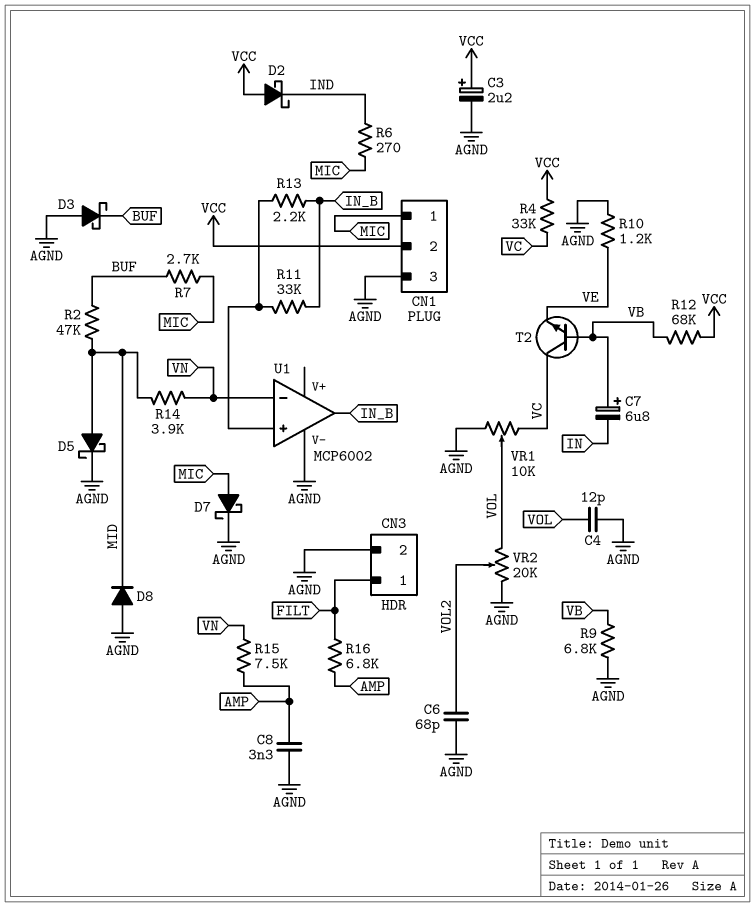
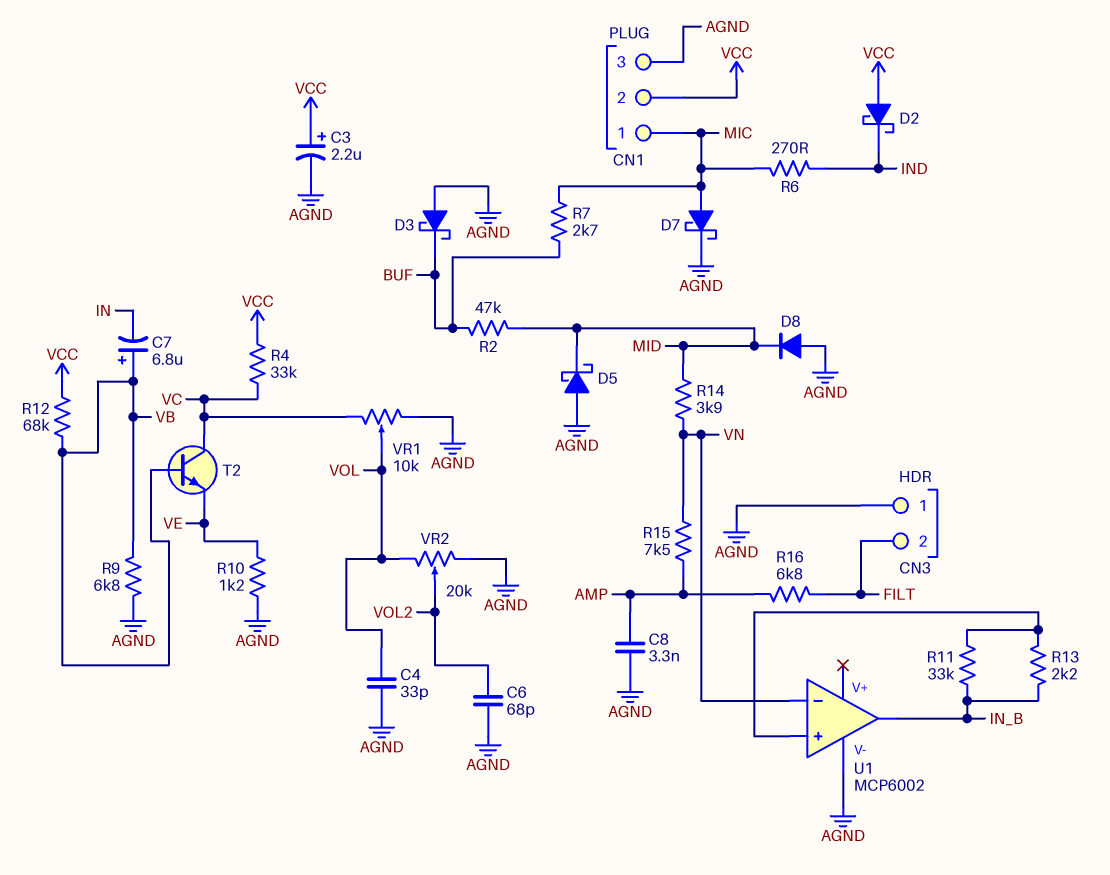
C4: 12pF (AGND, VOL) -> 33pF (AGND, VOL)
CN3 pin 1: FILT -> AGND
CN3 pin 2: AGND -> FILT
D5: schottky (A MID, K AGND) -> schottky (A AGND, K MID)

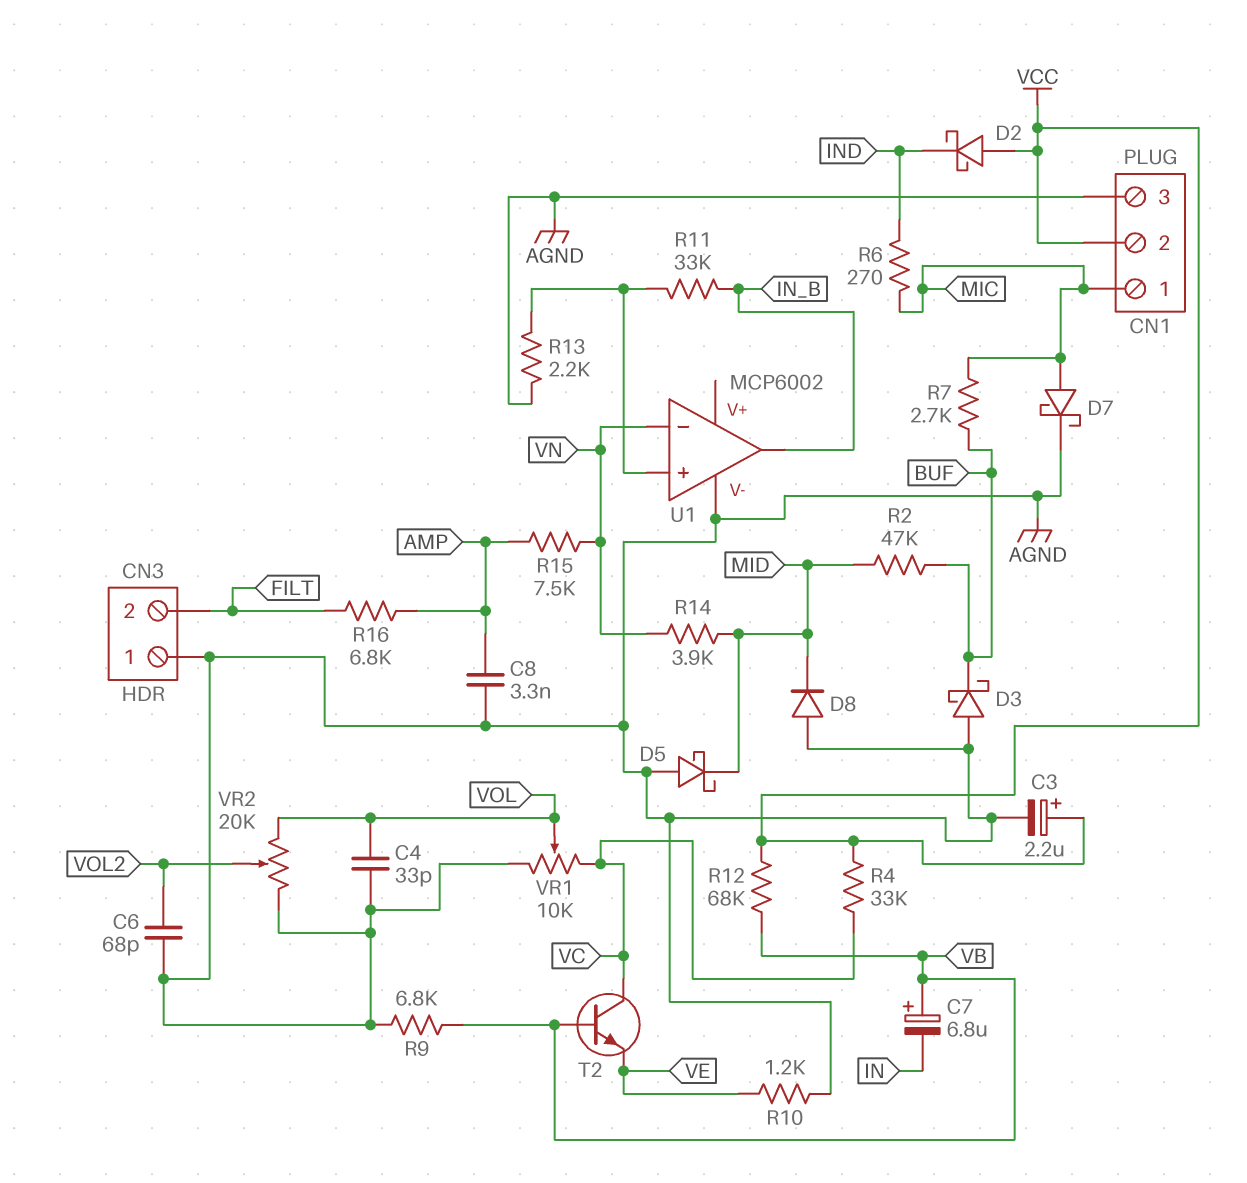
R13: 2.2k (IN_B, U1/in+) -> 2.2k (AGND, U1/in+)

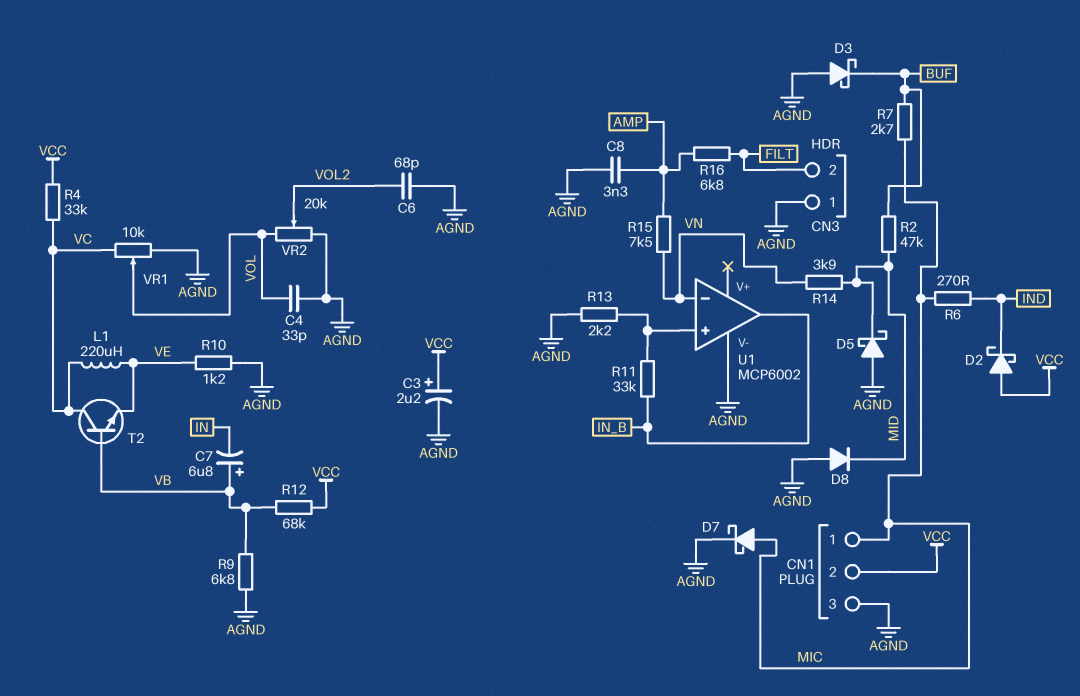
L1: none -> 220uH (VC, VE)

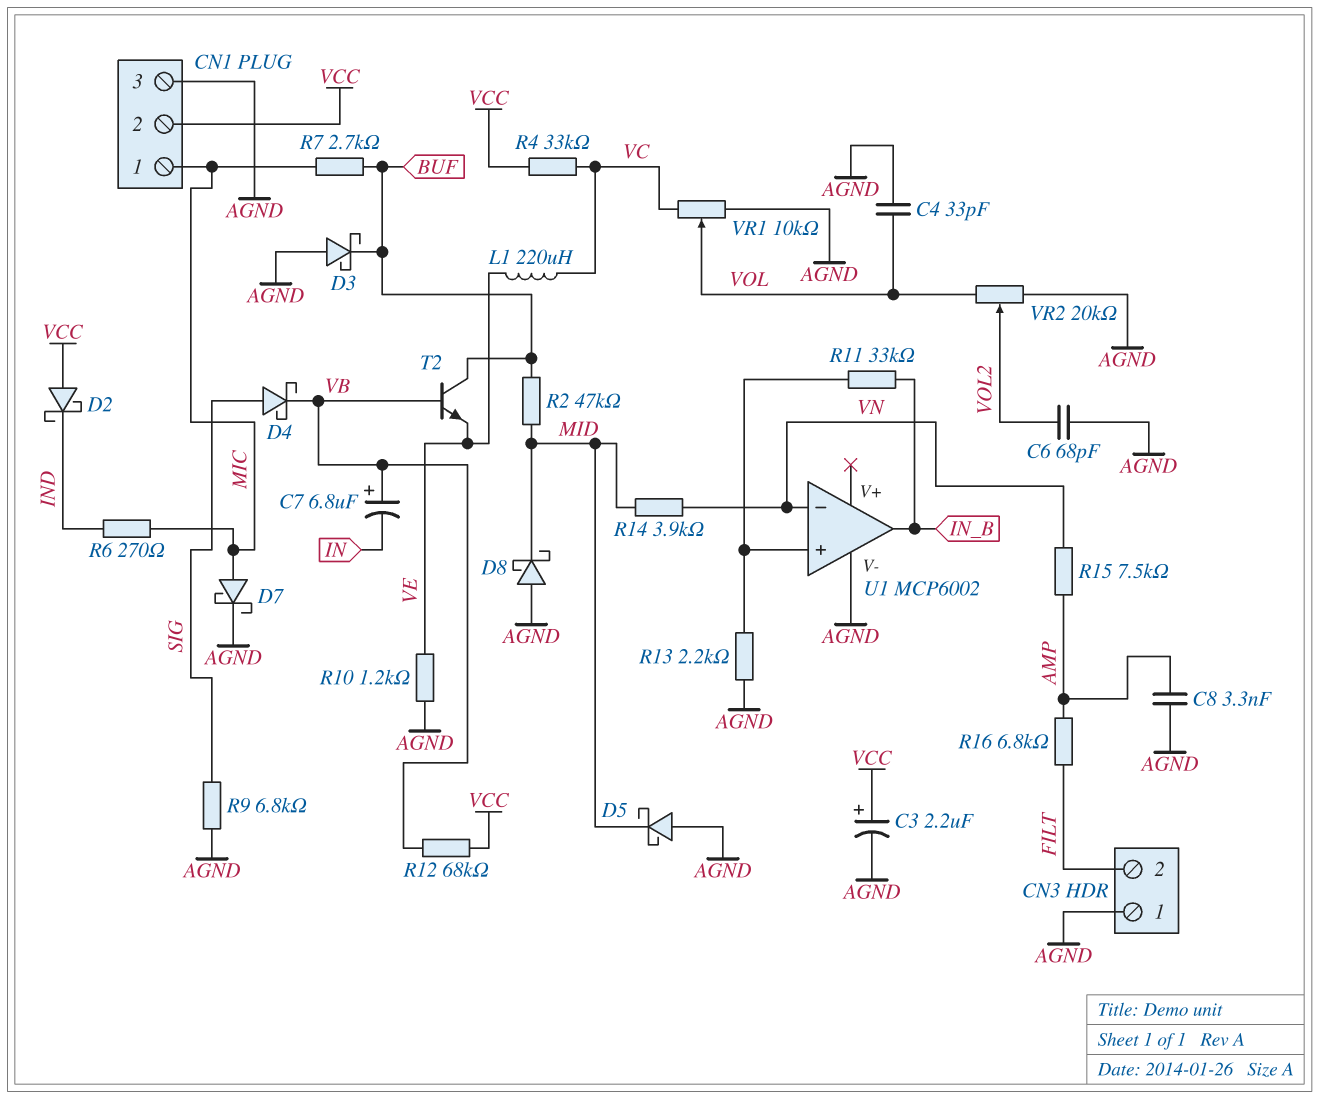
D4: none -> schottky (A SIG, K VB)
D8: diode (A AGND, K MID) -> schottky (A AGND, K MID)
R9: 6.8k (AGND, VB) -> 6.8k (AGND, SIG)
T2: NPN (B VB, C VC, E VE) -> NPN (B VB, C BUF, E VE)

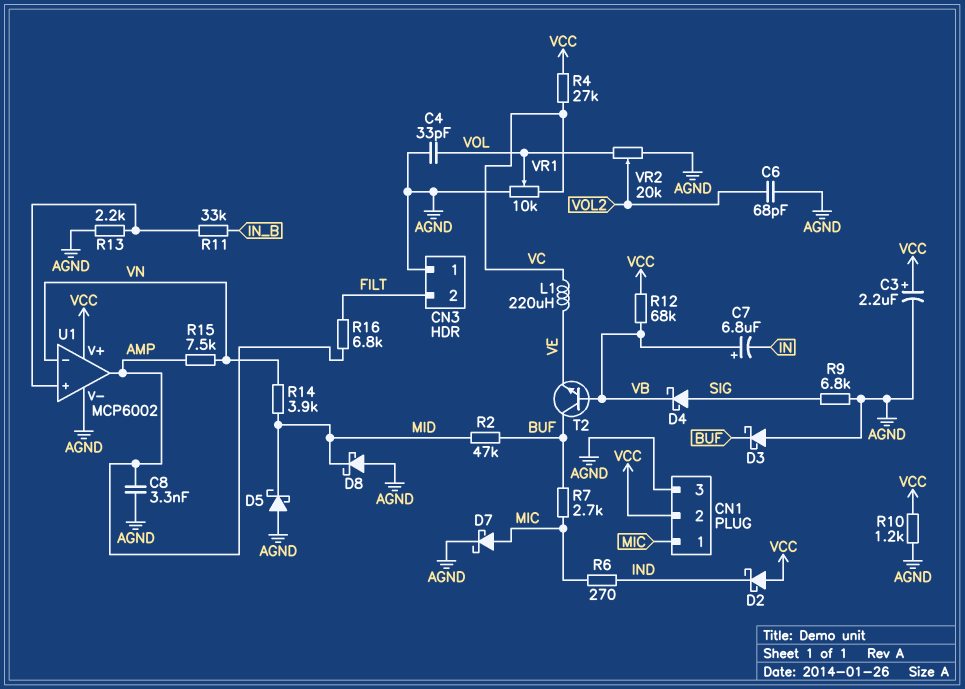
R4: 33k (VC, VCC) -> 27k (VC, VCC)
R10: 1.2k (AGND, VE) -> 1.2k (AGND, VCC)
U1 pin V+: none -> VCC
U1 pin out: IN_B -> AMP

